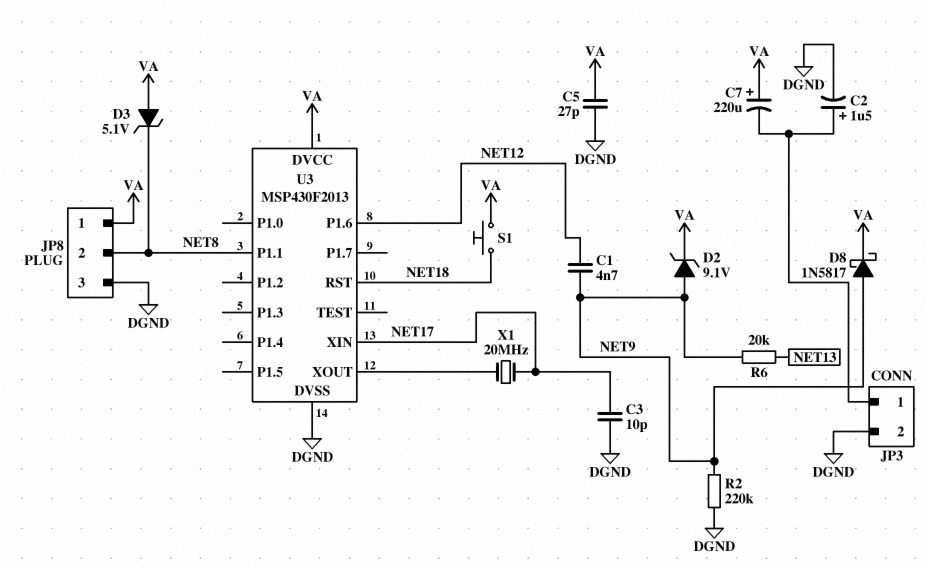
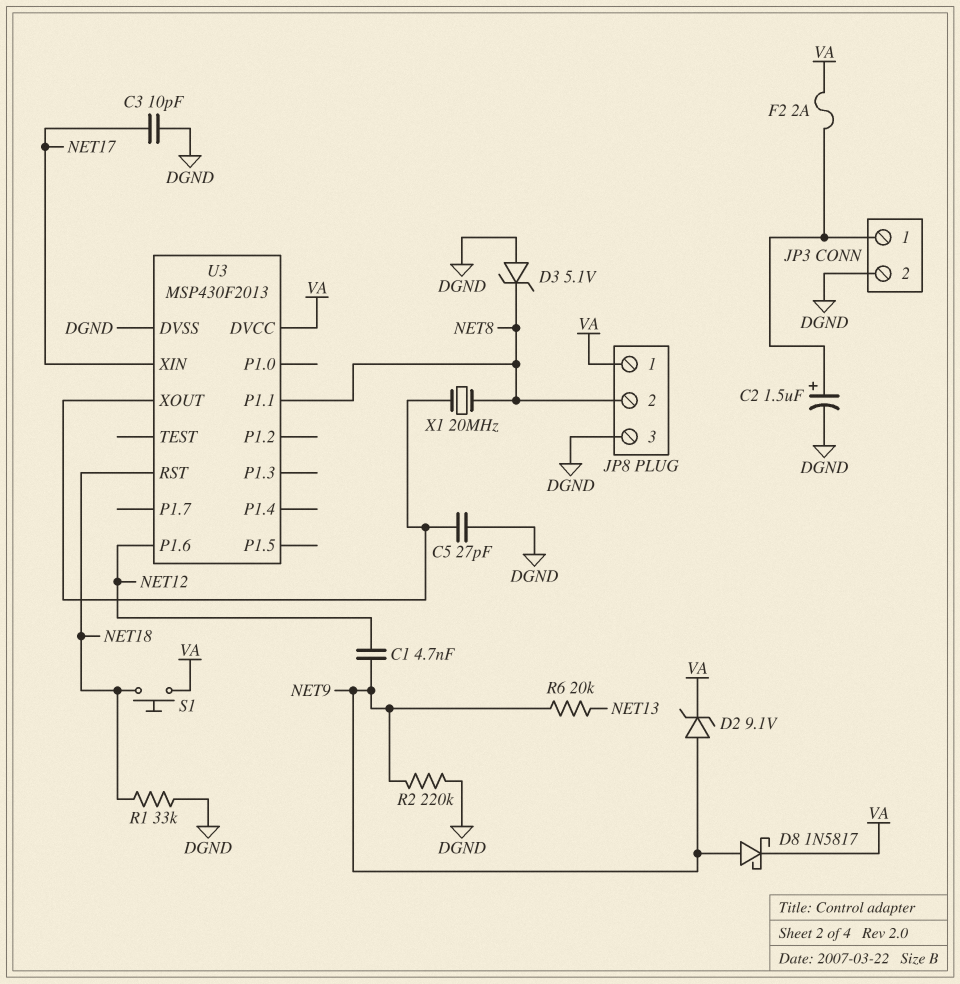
C5: 27pF (DGND, VA) -> 27pF (DGND, U3/XOUT)
C7: 220uF (plus VA, minus JP3/1) -> none
D3: zener 5.1V (A VA, K NET8) -> zener 5.1V (A DGND, K NET8)
F2: none -> 2A (JP3/1, VA)
R1: none -> 33k (DGND, NET18)
X1: 20MHz (NET17, U3/XOUT) -> 20MHz (NET8, U3/XOUT)

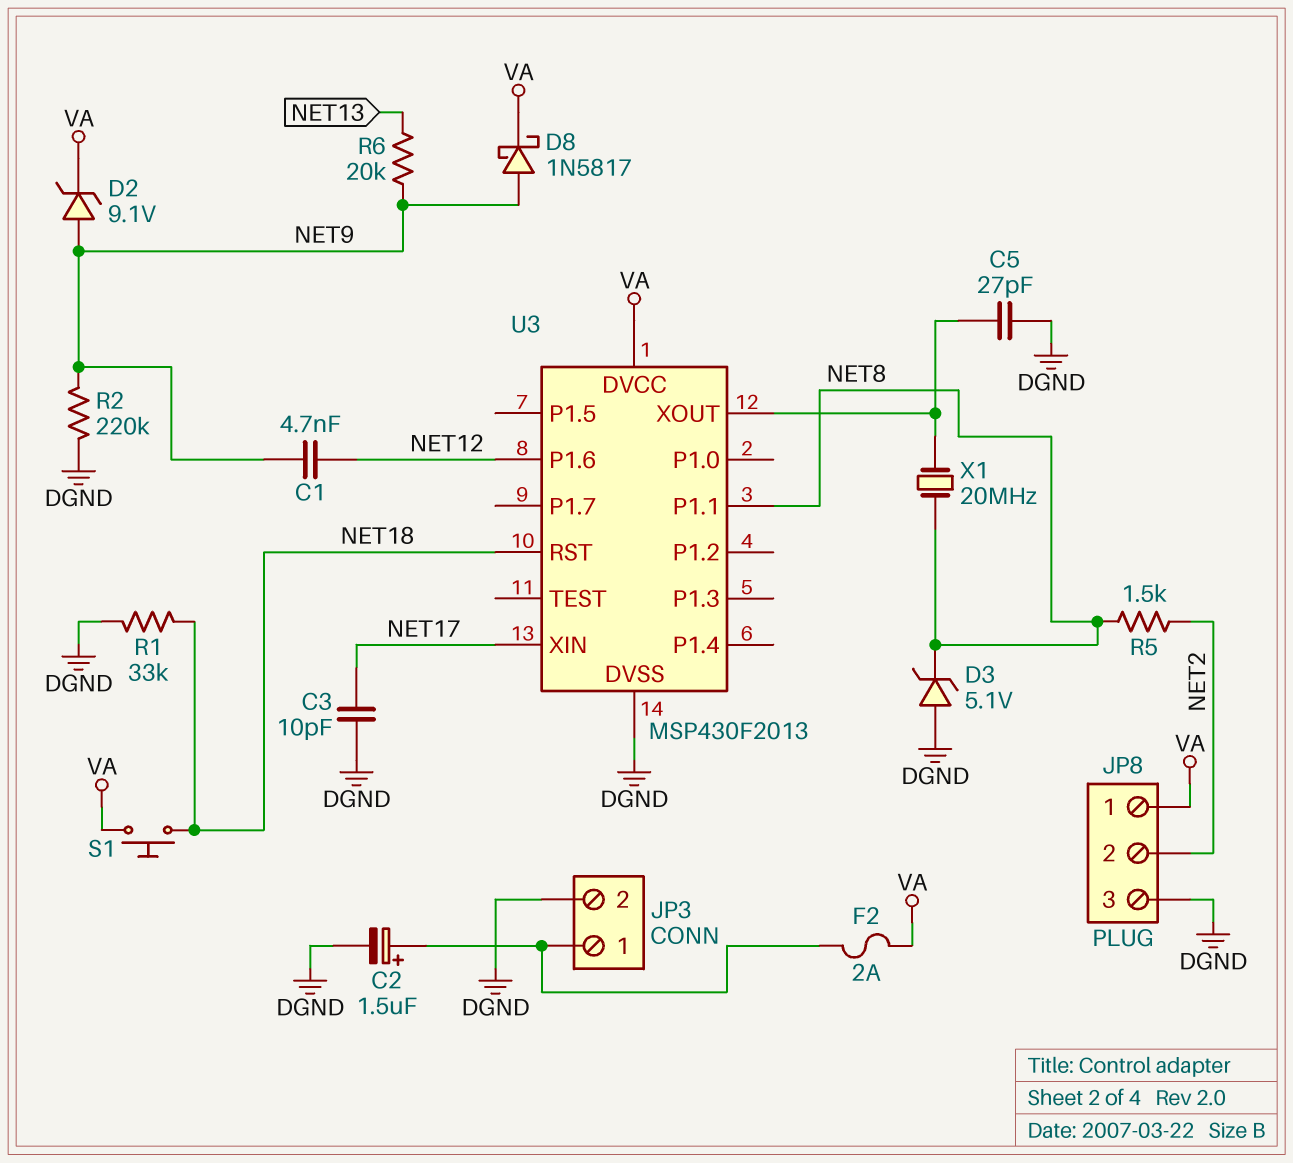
JP8 pin 2: NET8 -> NET2
R5: none -> 1.5k (NET2, NET8)

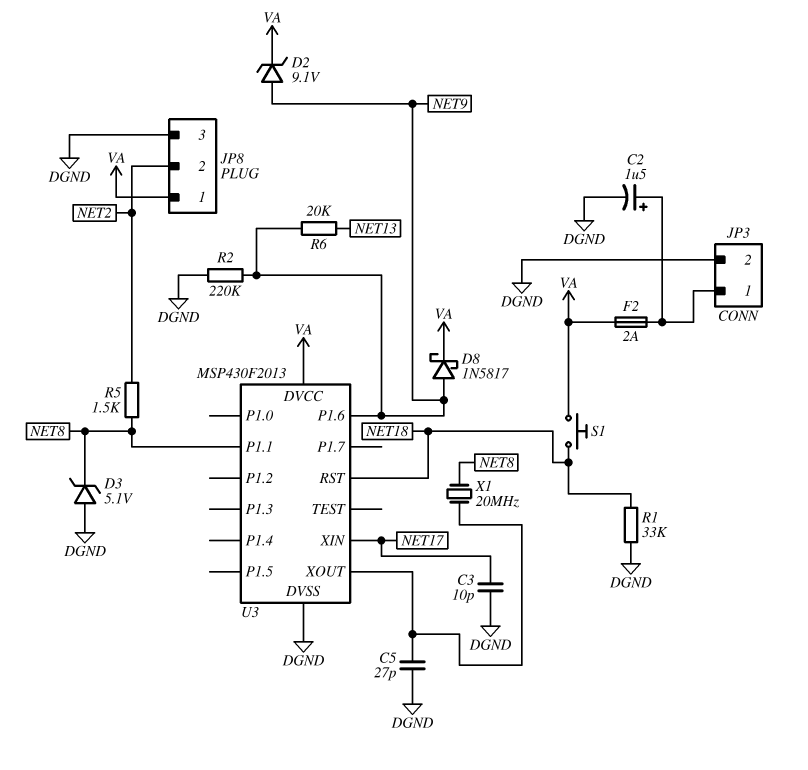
C1: 4.7nF (NET9, NET12) -> none
U3 pin P1.6: NET12 -> NET9

